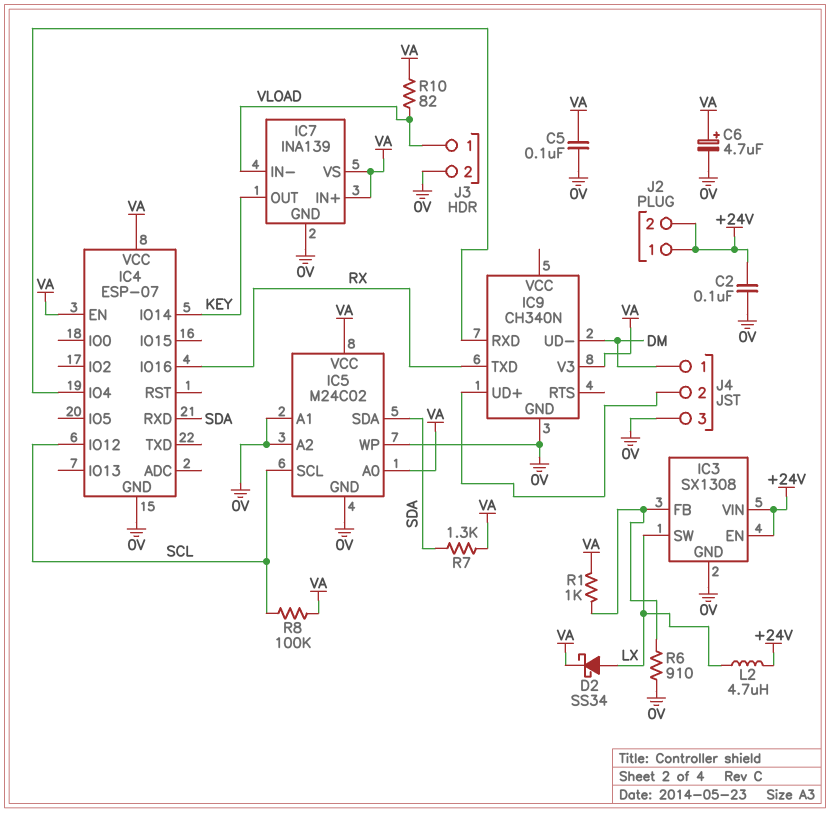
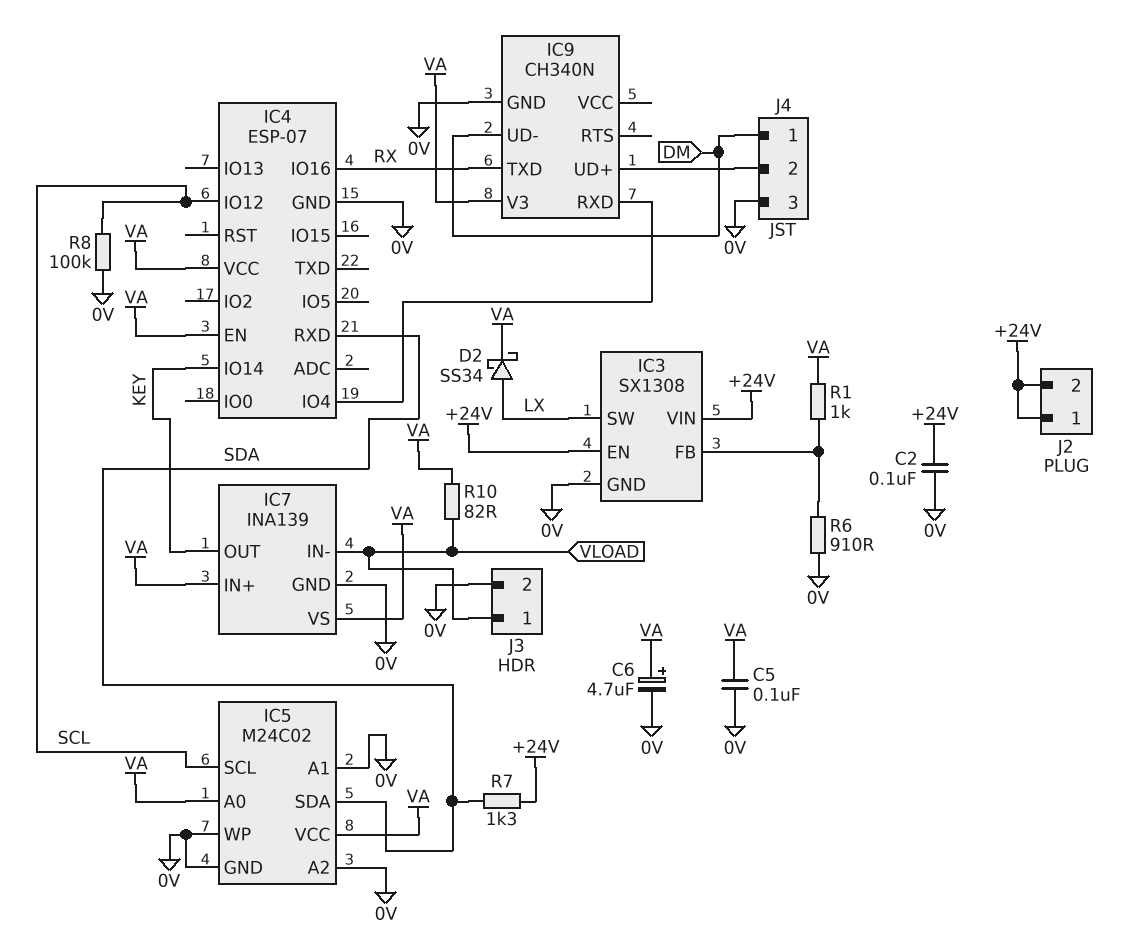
L2: 4.7uH (+24V, LX) -> none
R7: 1.3k (SDA, VA) -> 1.3k (+24V, SDA)
R8: 100k (SCL, VA) -> 100k (0V, SCL)

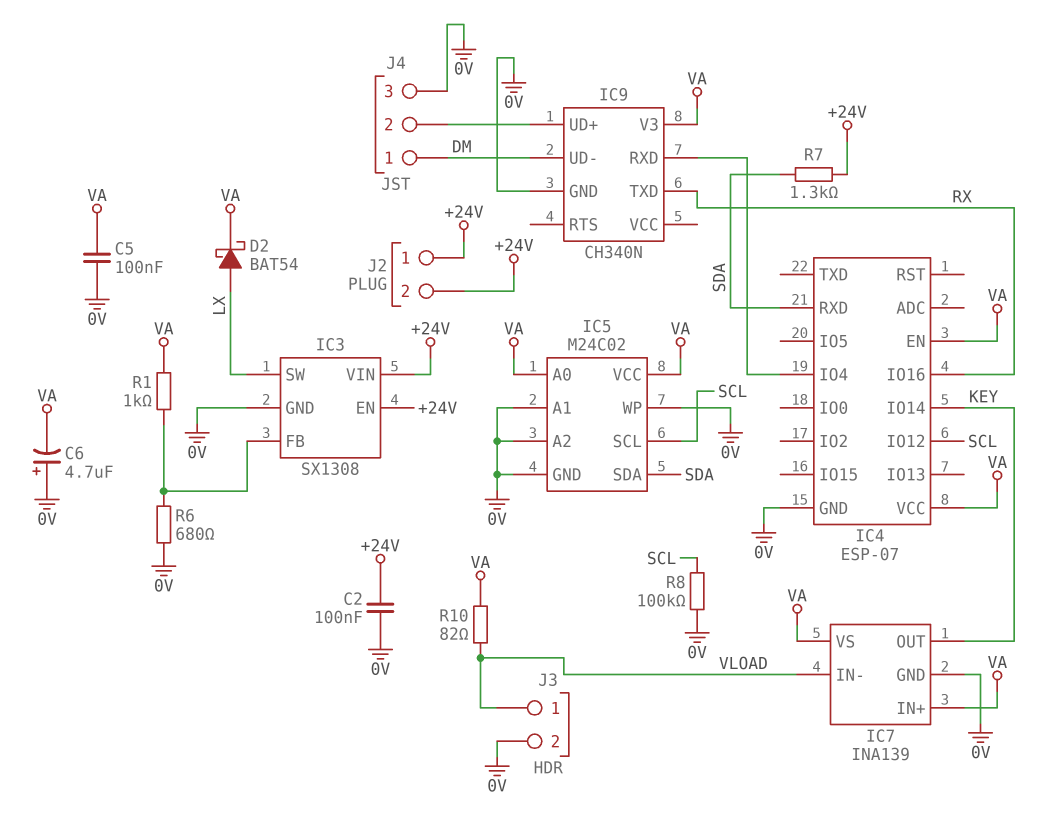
C6: 4.7uF (plus VA, minus 0V) -> 4.7uF (plus 0V, minus VA)
D2: schottky SS34 (A LX, K VA) -> schottky BAT54 (A LX, K VA)
R6: 910 (0V, IC3/FB) -> 680 (0V, IC3/FB)

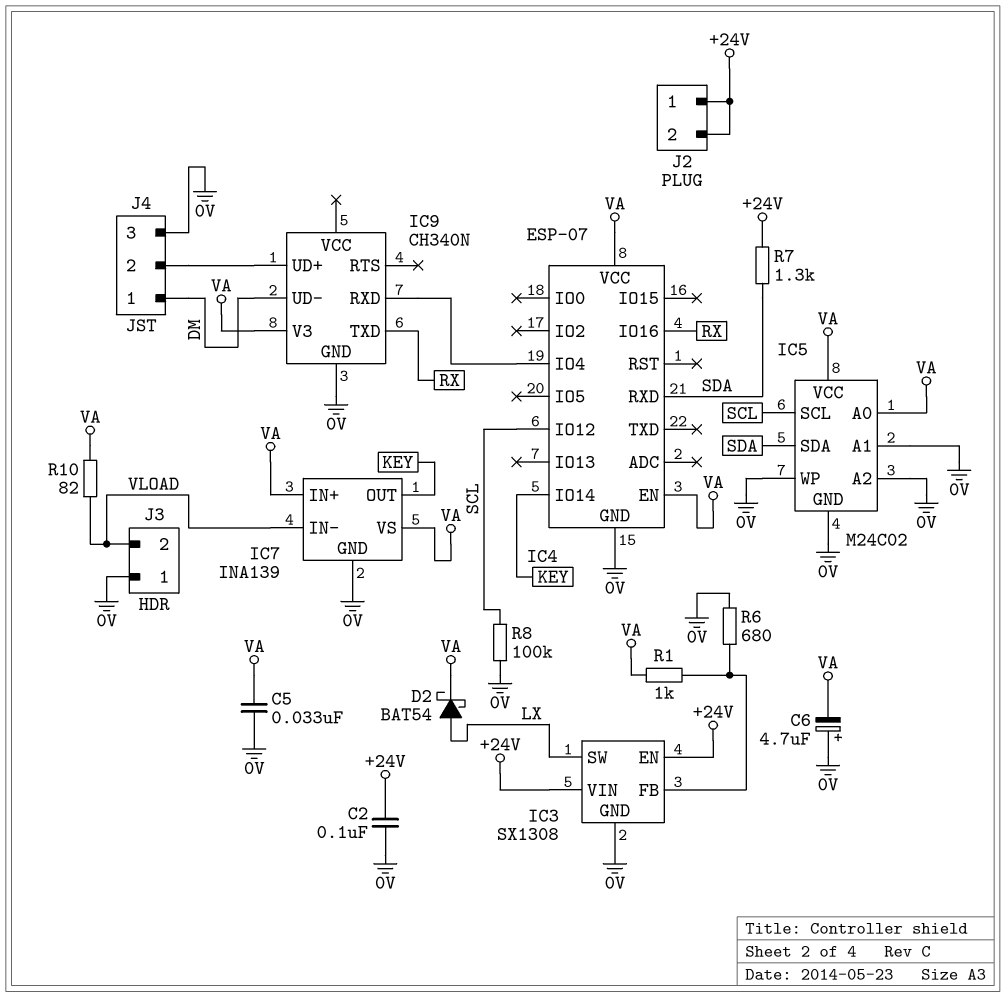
C5: 100nF (0V, VA) -> 33nF (0V, VA)
J3 pin 1: VLOAD -> 0V
J3 pin 2: 0V -> VLOAD

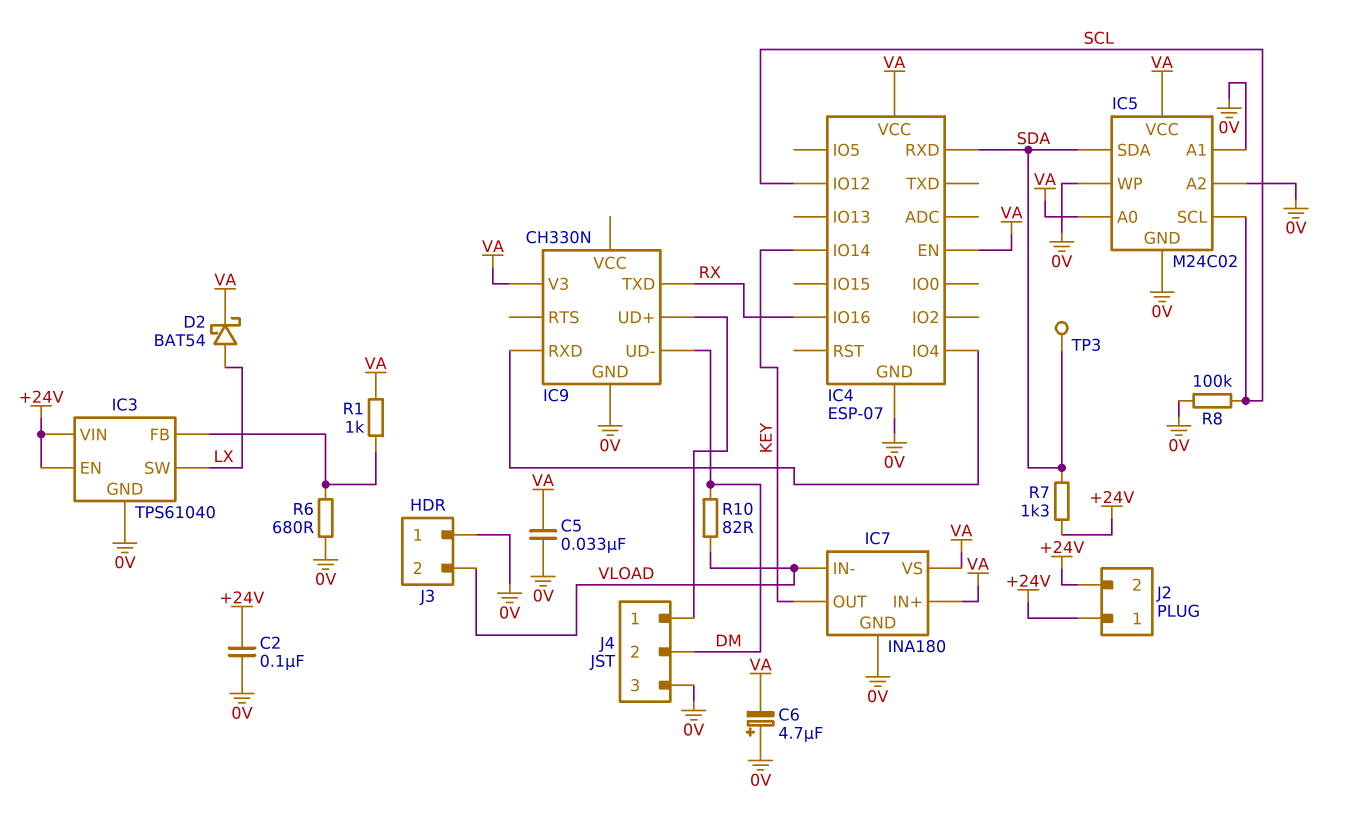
IC3: SX1308 -> TPS61040
IC7: INA139 -> INA180
IC9: CH340N -> CH330N
J4 pin 1: DM -> IC9/UD+
J4 pin 2: IC9/UD+ -> DM
R10: 82 (VA, VLOAD) -> 82 (DM, VLOAD)
TP3: none -> test point (SDA)

